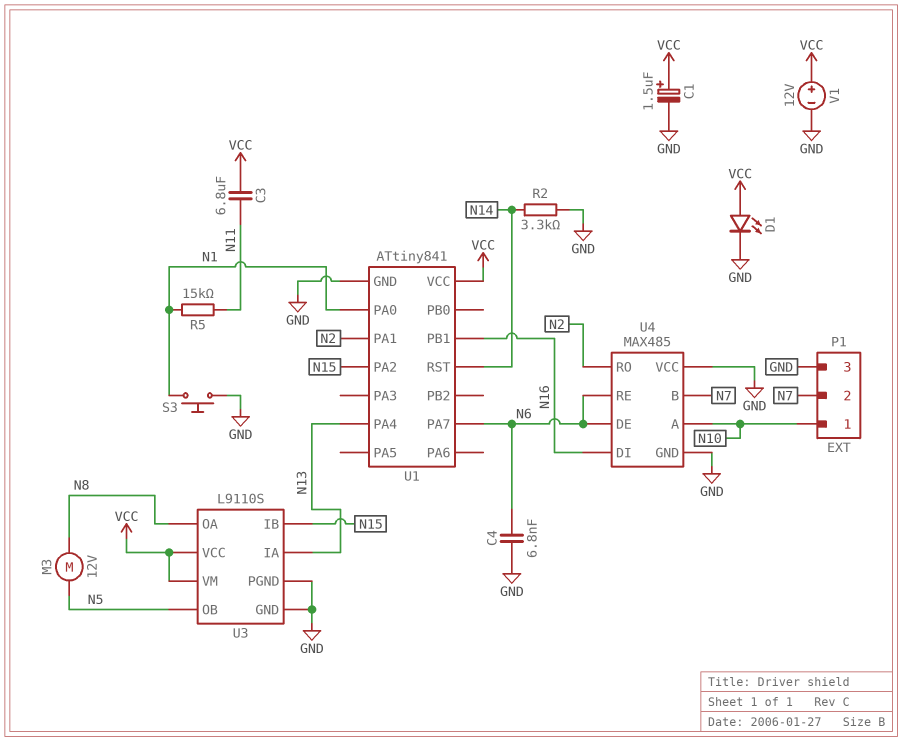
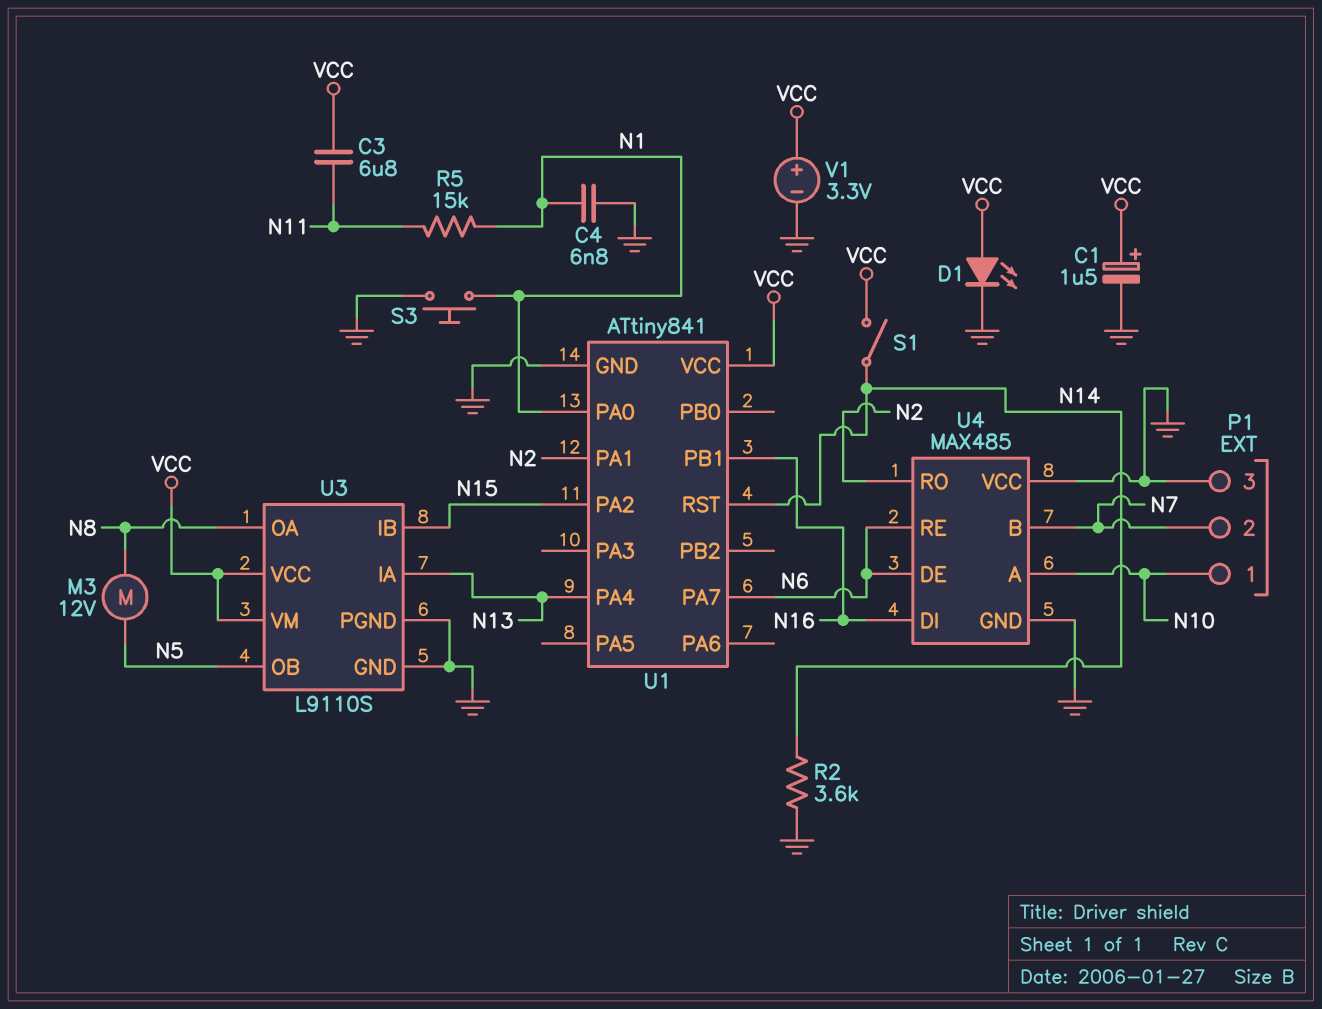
C4: 6.8nF (GND, N6) -> 6.8nF (GND, N1)
R2: 3.3k (GND, N14) -> 3.6k (GND, N14)
S1: none -> switch (N14, VCC)
V1: 12V (plus VCC, minus GND) -> 3.3V (plus VCC, minus GND)

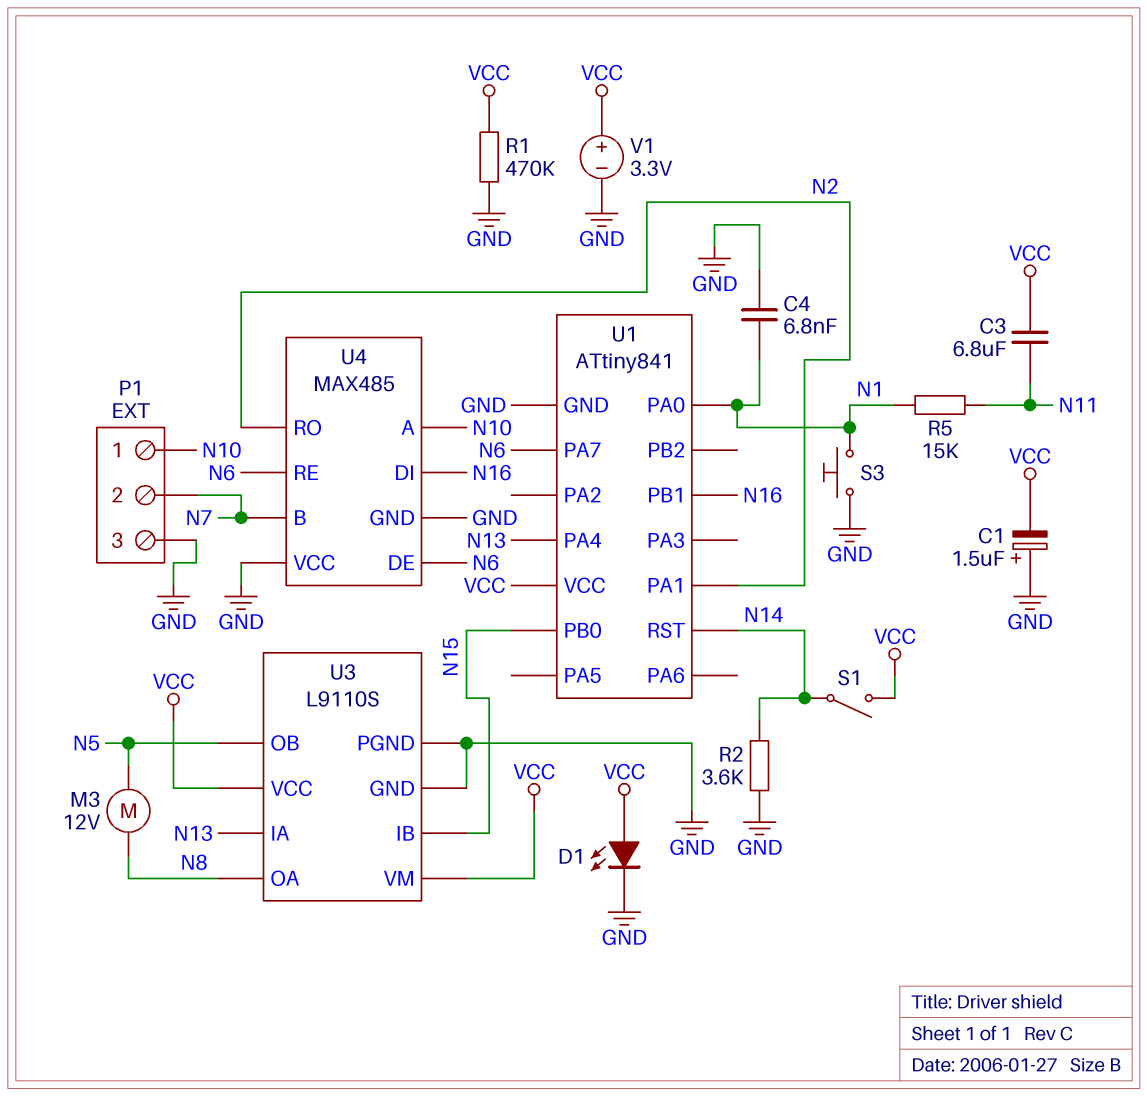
C1: 1.5uF (plus VCC, minus GND) -> 1.5uF (plus GND, minus VCC)
R1: none -> 470k (GND, VCC)
U1 pin PA2: N15 -> none
U1 pin PB0: none -> N15

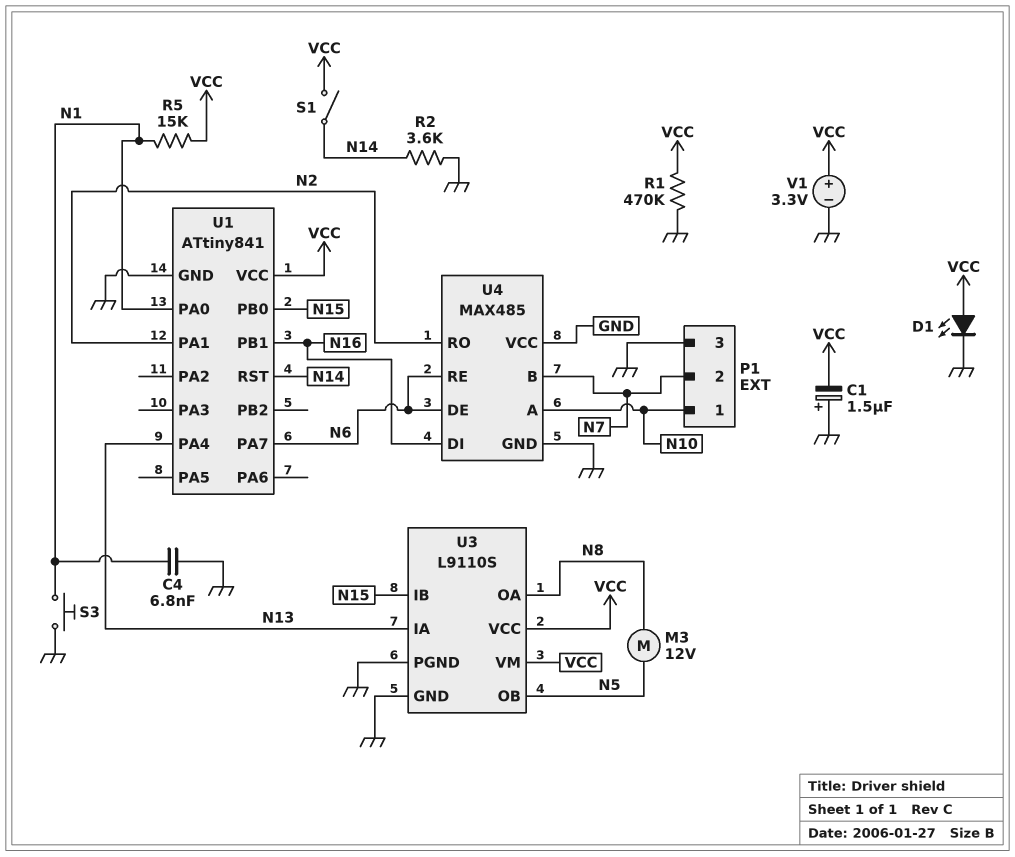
C3: 6.8uF (N11, VCC) -> none
R5: 15k (N1, N11) -> 15k (N1, VCC)

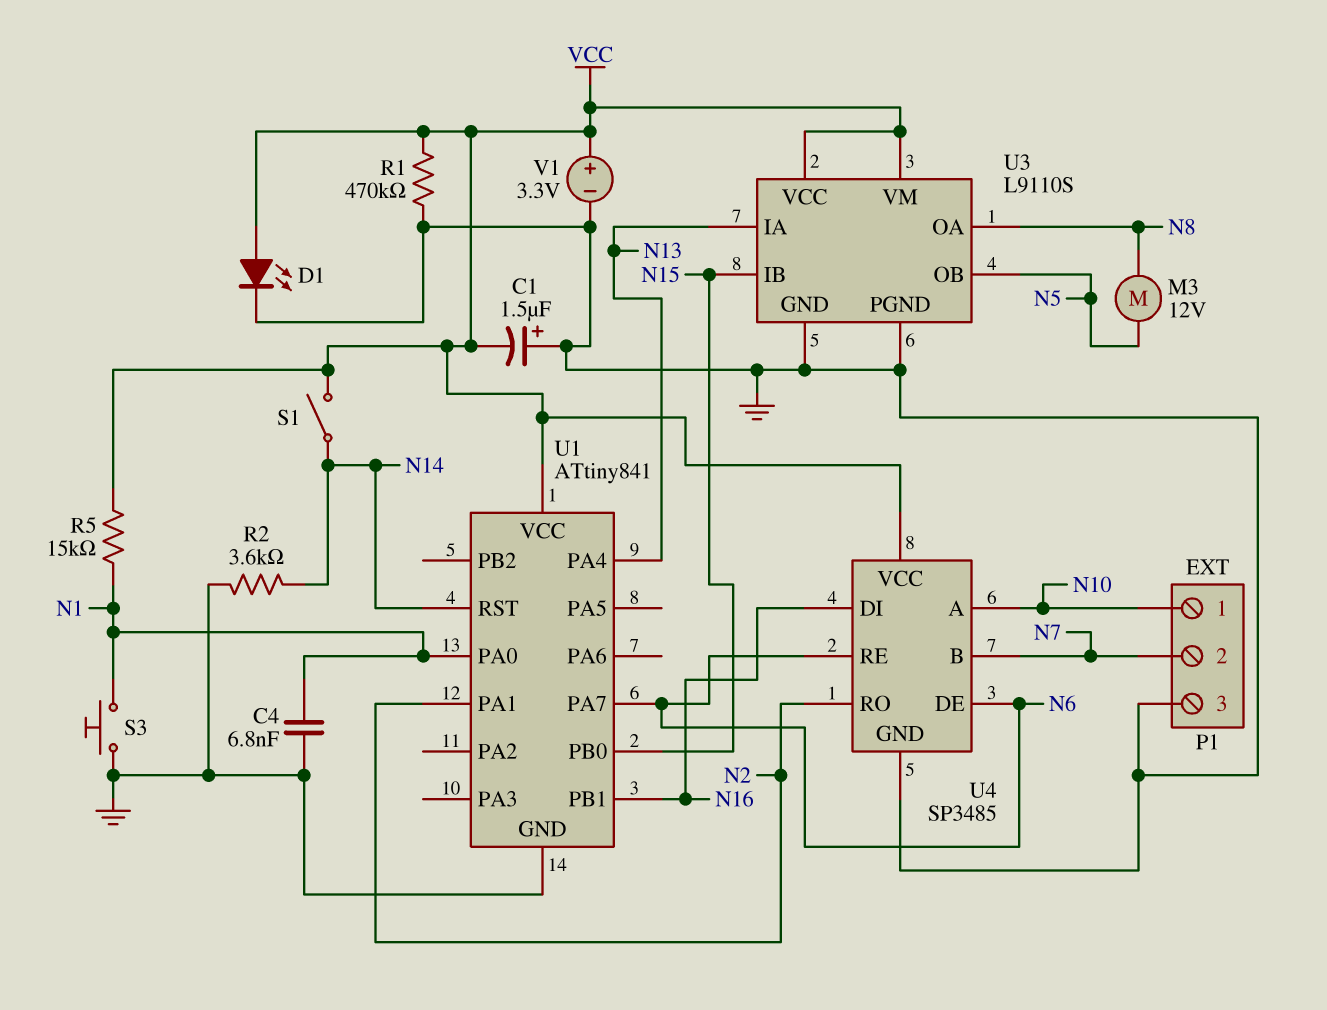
U4: MAX485 -> SP3485
U4 pin VCC: GND -> VCC

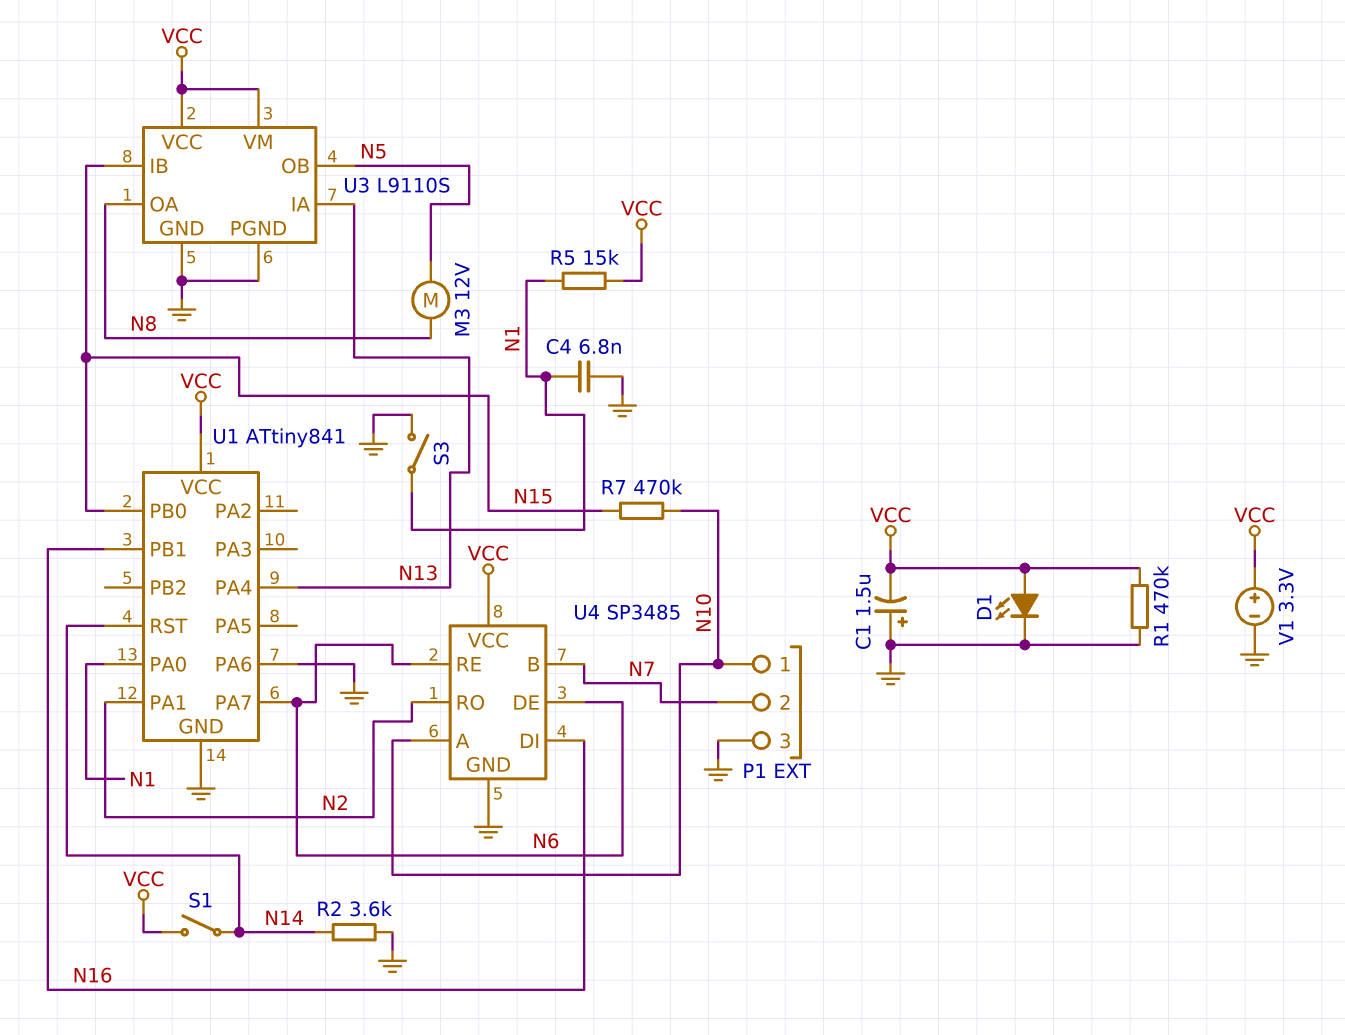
R7: none -> 470k (N10, N15)
S3: button (GND, N1) -> switch (GND, N1)
U1 pin PA6: none -> GND

